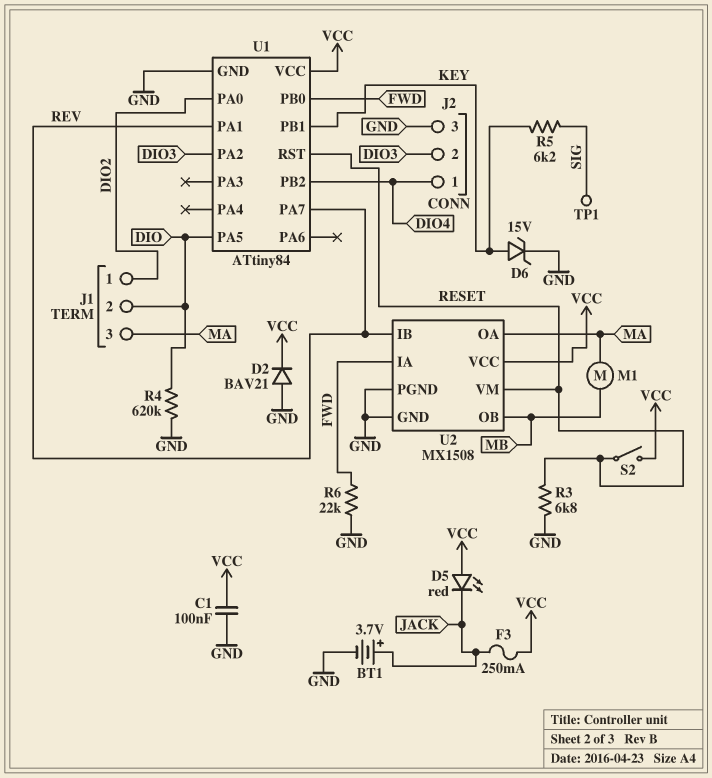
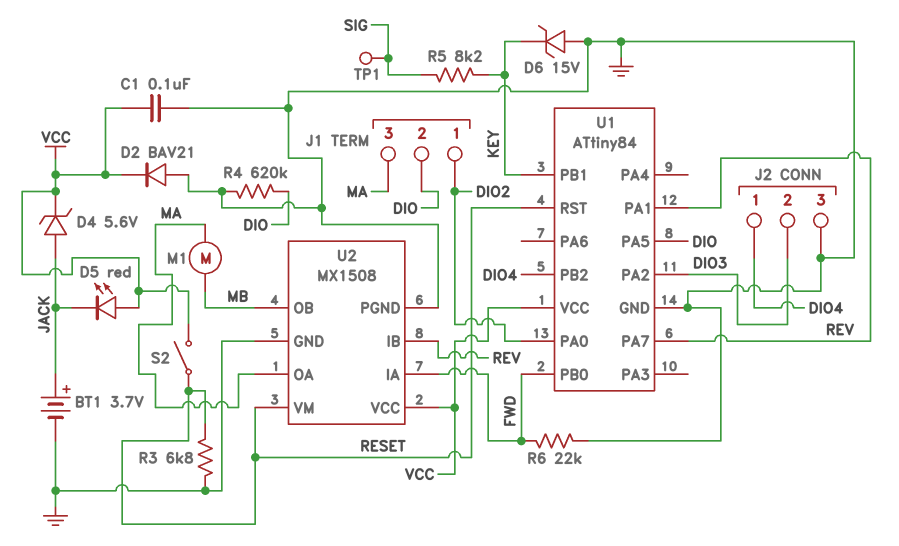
D4: none -> zener 5.6V (A JACK, K VCC)
D6: zener 15V (A KEY, K GND) -> zener 15V (A GND, K KEY)
F3: 250mA (JACK, VCC) -> none
R5: 6.2k (KEY, SIG) -> 8.2k (KEY, SIG)

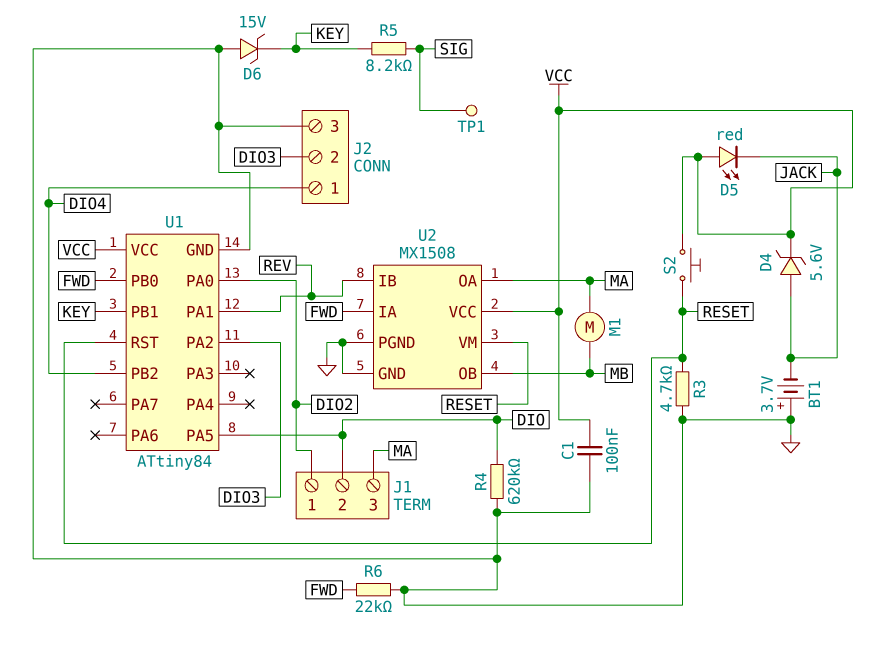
BT1: 3.7V (plus JACK, minus GND) -> 3.7V (plus GND, minus JACK)
D2: diode BAV21 (A GND, K VCC) -> none
R3: 6.8k (GND, RESET) -> 4.7k (GND, RESET)
S2: switch (RESET, VCC) -> button (RESET, VCC)
U1 pin PA7: REV -> none

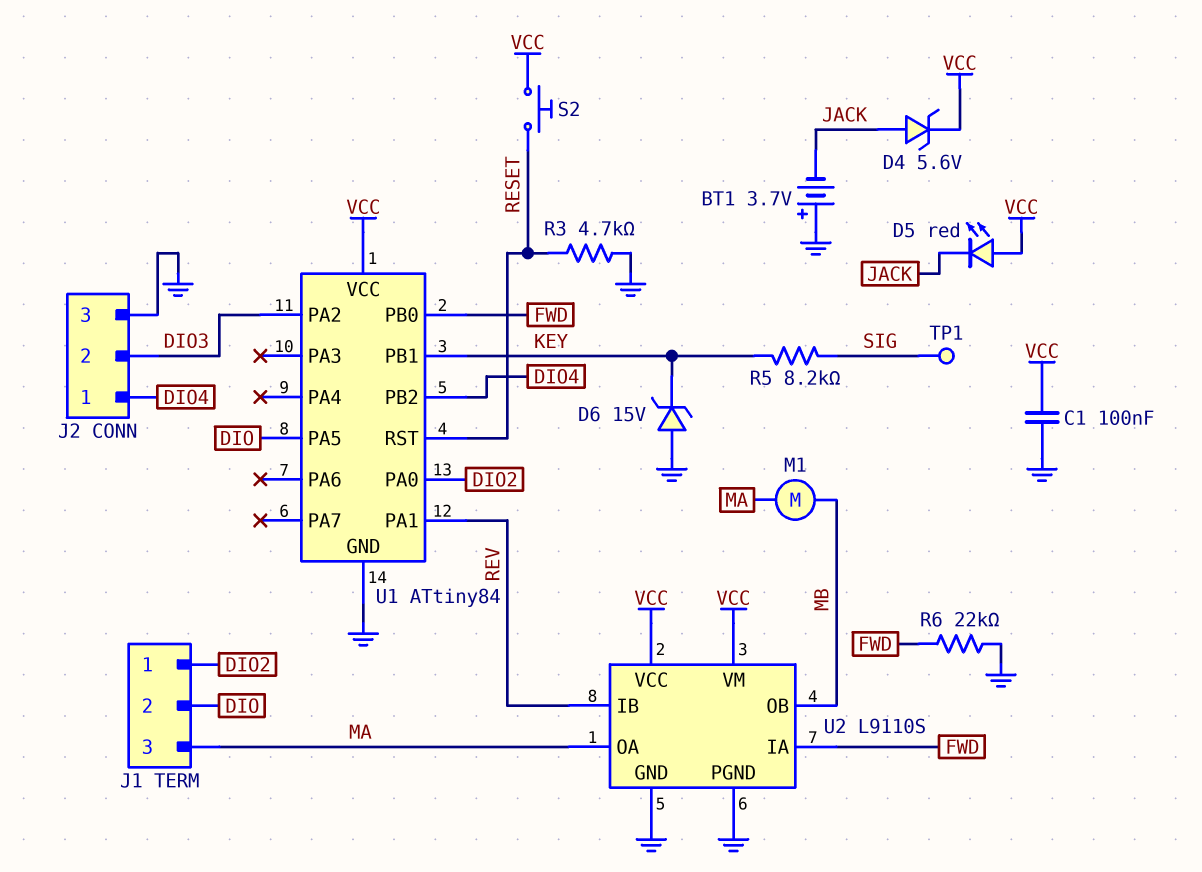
R4: 620k (DIO, GND) -> none
U2: MX1508 -> L9110S
U2 pin VM: RESET -> VCC

